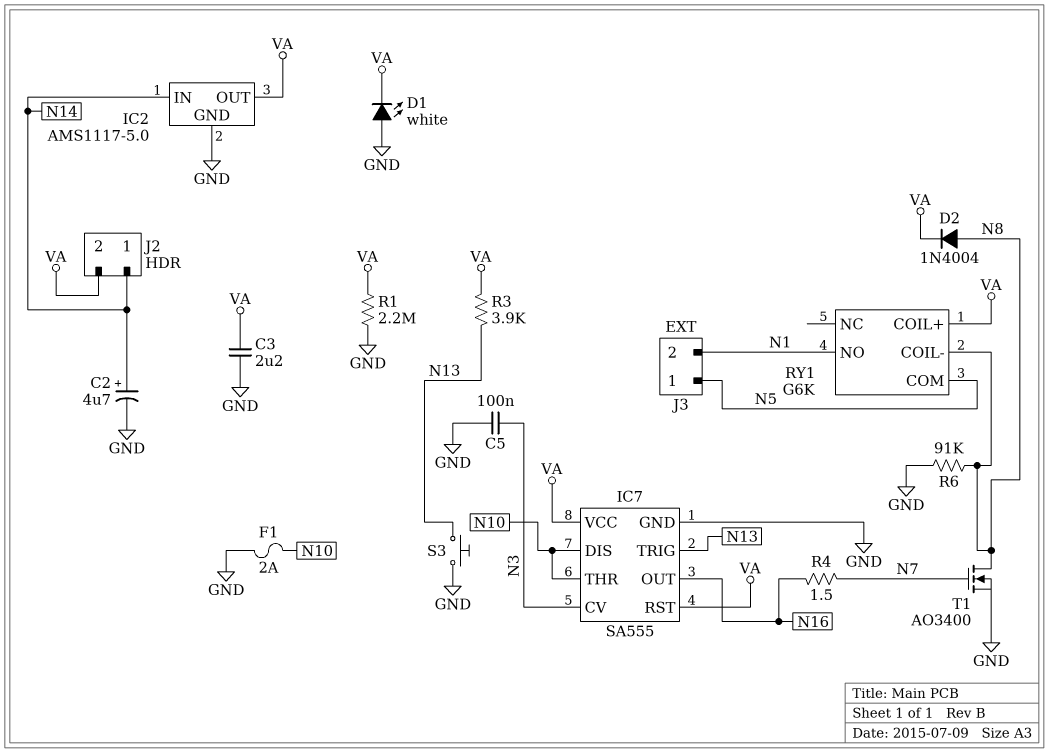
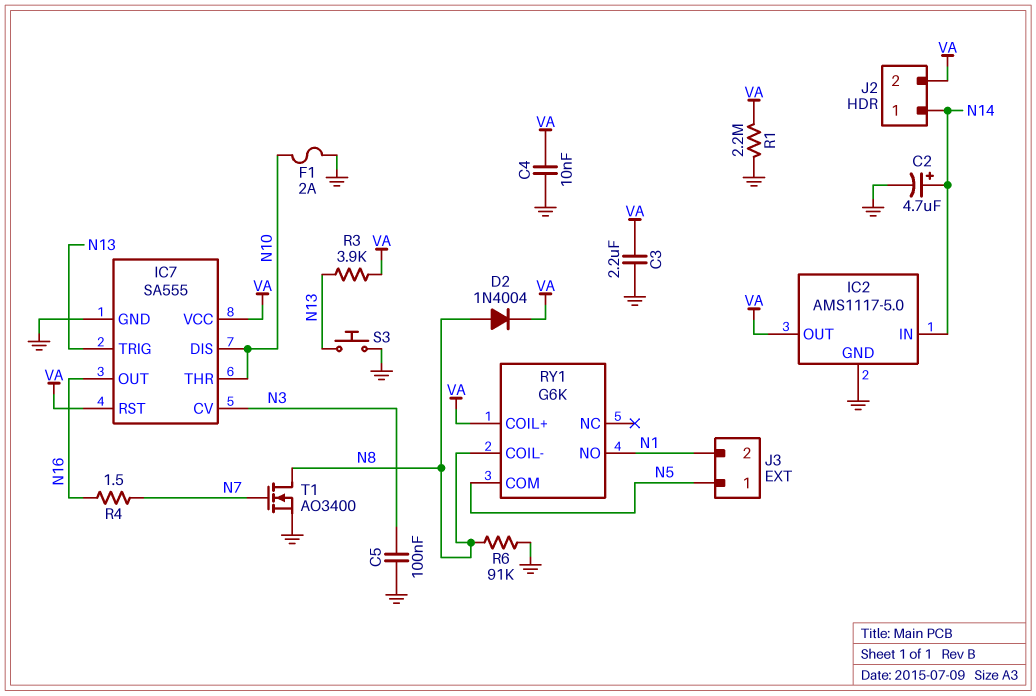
C4: none -> 10nF (GND, VA)
D1: LED white (A GND, K VA) -> none

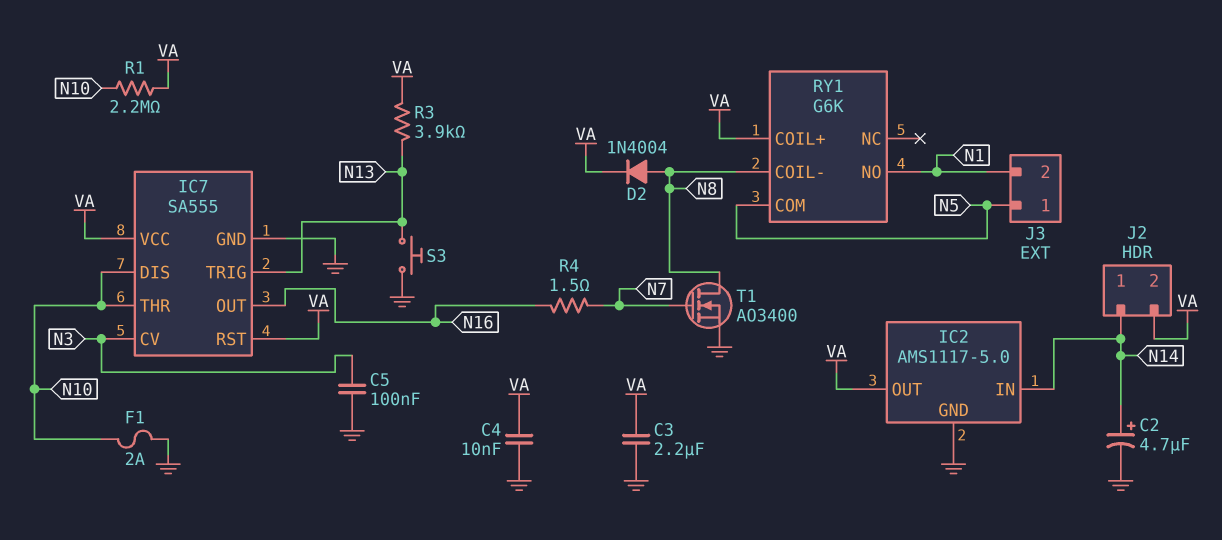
R1: 2.2M (GND, VA) -> 2.2M (N10, VA)
R6: 91k (GND, N8) -> none

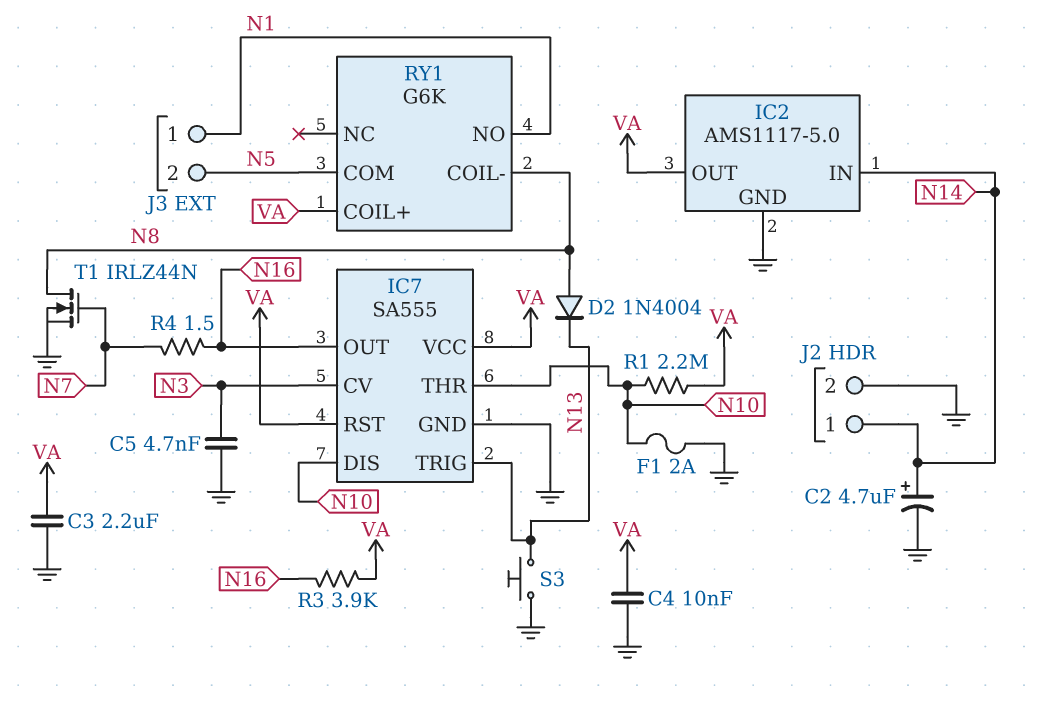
C5: 100nF (GND, N3) -> 4.7nF (GND, N3)
D2: diode 1N4004 (A N8, K VA) -> diode 1N4004 (A N8, K N13)
J2 pin 2: VA -> GND
J3 pin 1: N5 -> N1
J3 pin 2: N1 -> N5
R3: 3.9k (N13, VA) -> 3.9k (N16, VA)
T1: NMOS AO3400 (G N7, D N8, S GND) -> NMOS IRLZ44N (G N7, D N8, S GND)

